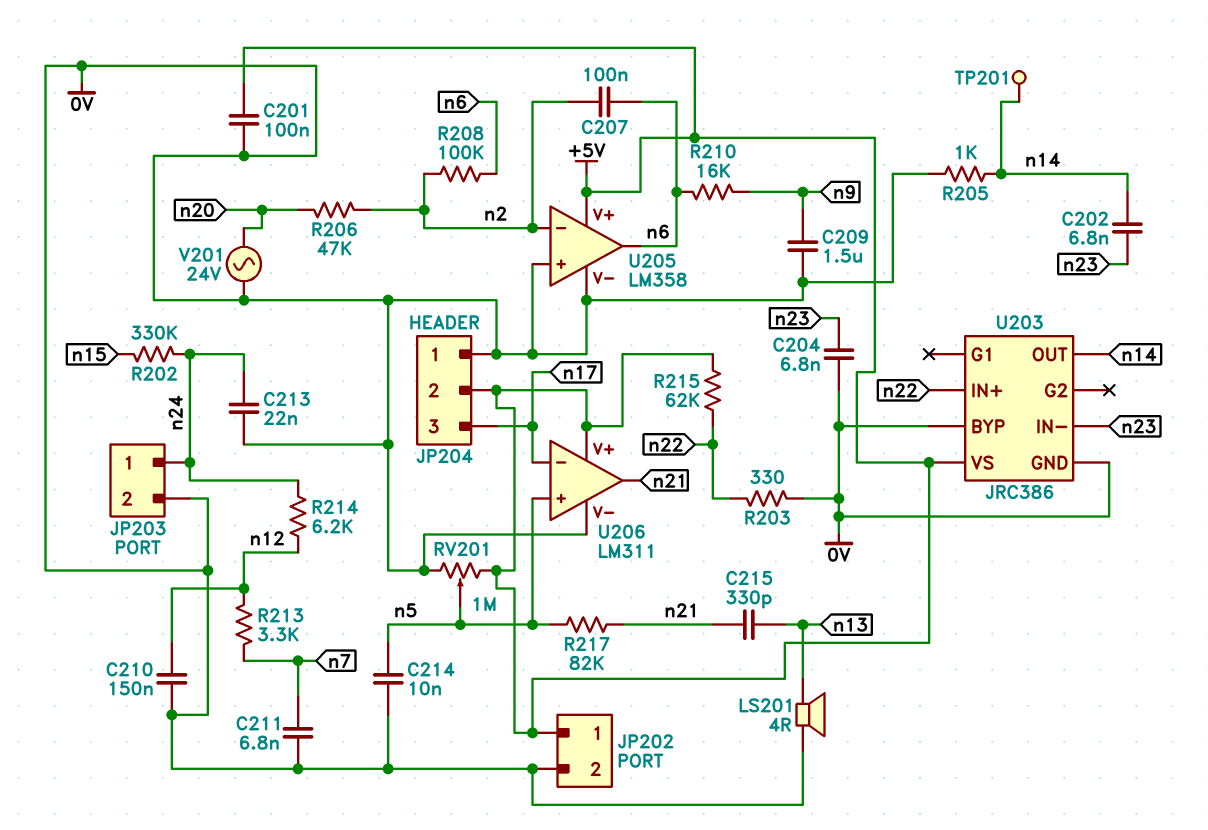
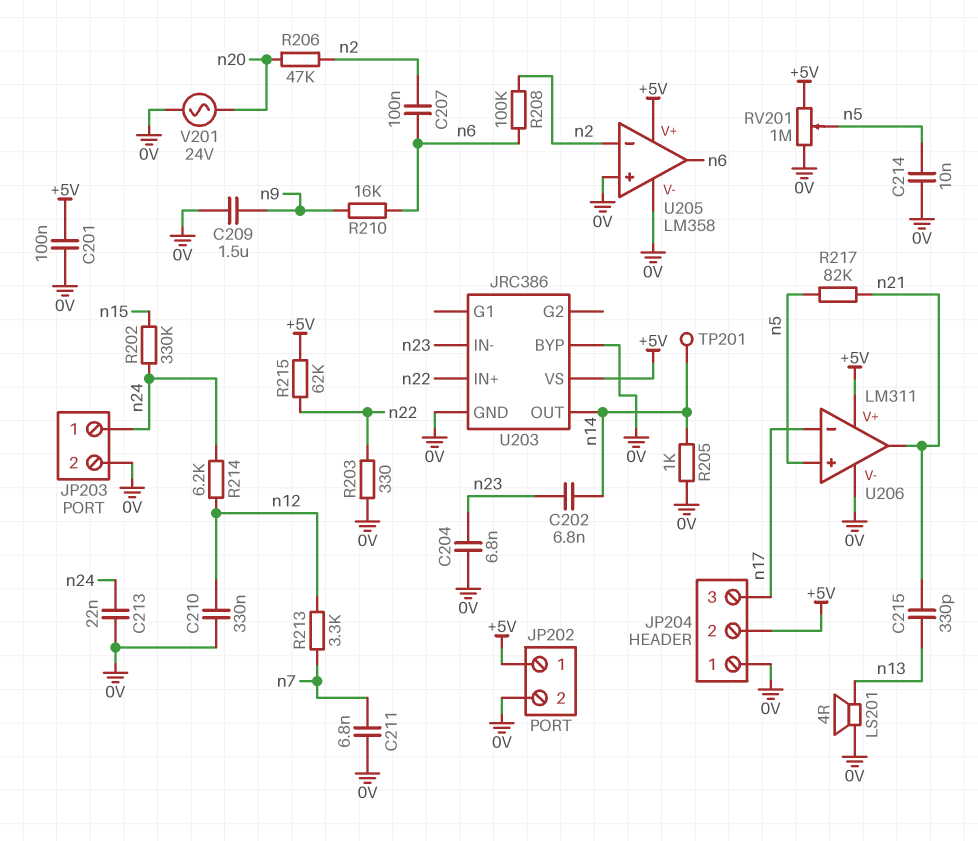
C210: 150nF (0V, n12) -> 330nF (0V, n12)

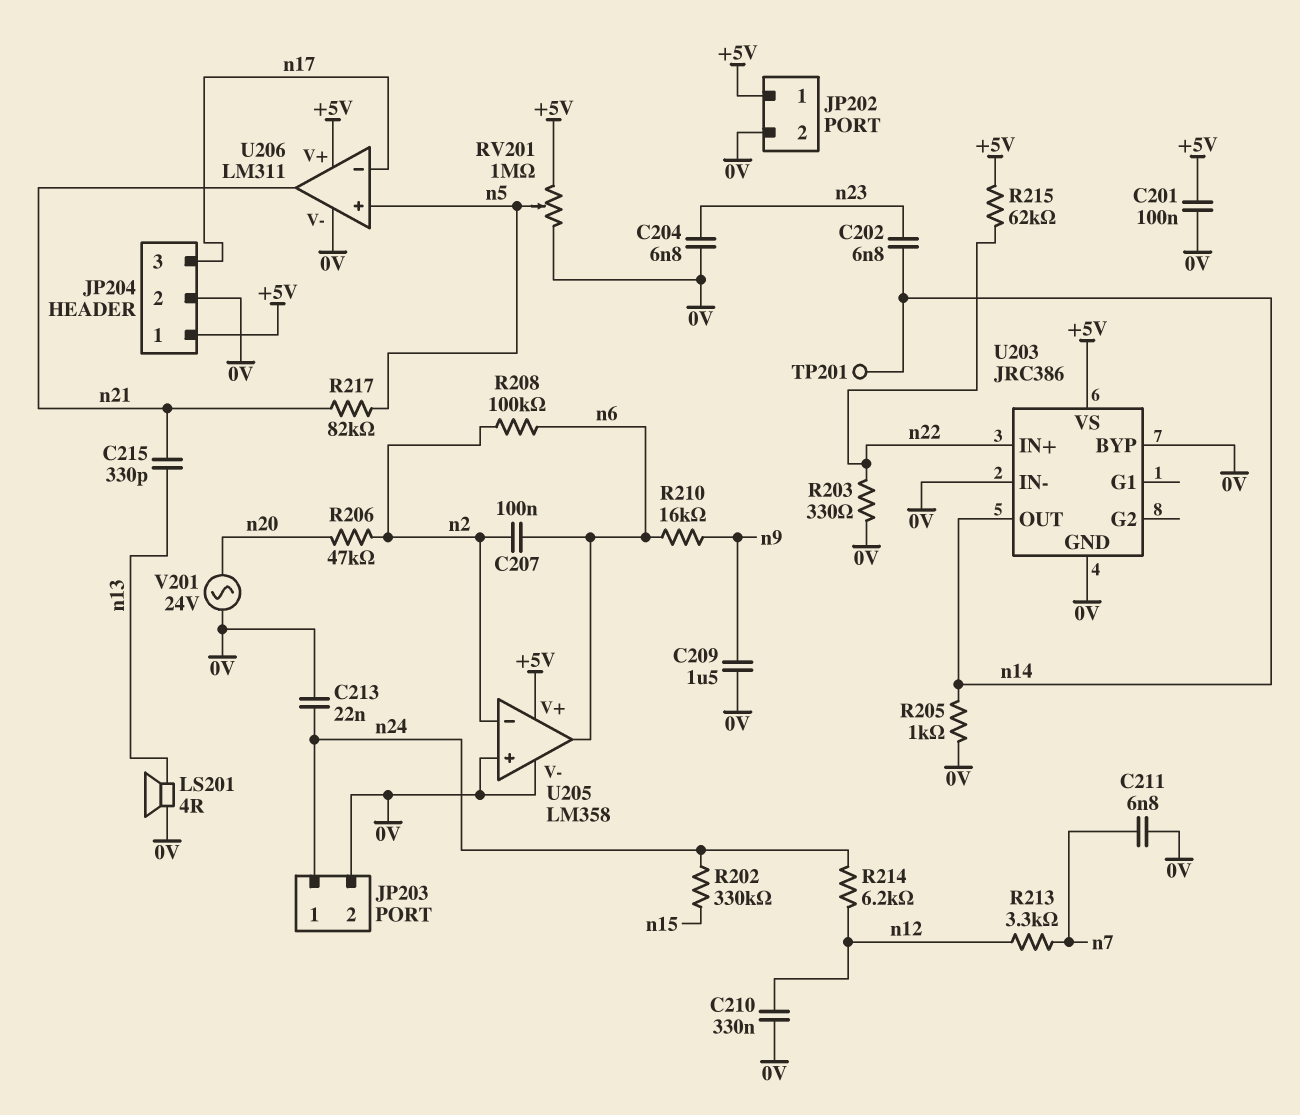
C214: 10nF (0V, n5) -> none
JP204 pin 1: 0V -> +5V
JP204 pin 2: +5V -> 0V
U203 pin IN-: n23 -> 0V

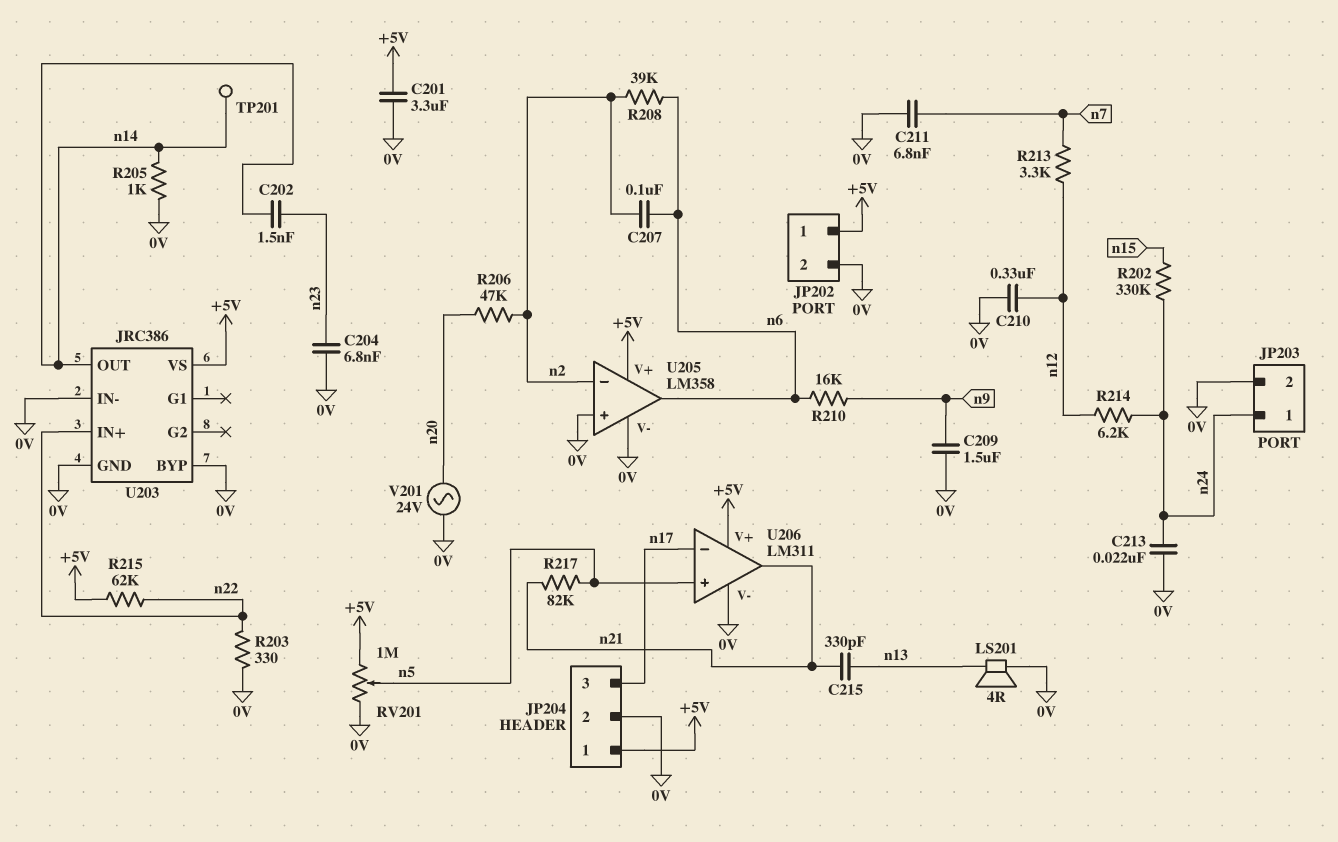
C201: 100nF (+5V, 0V) -> 3.3uF (+5V, 0V)
C202: 6.8nF (n14, n23) -> 1.5nF (n14, n23)
R208: 100k (n2, n6) -> 39k (n2, n6)

